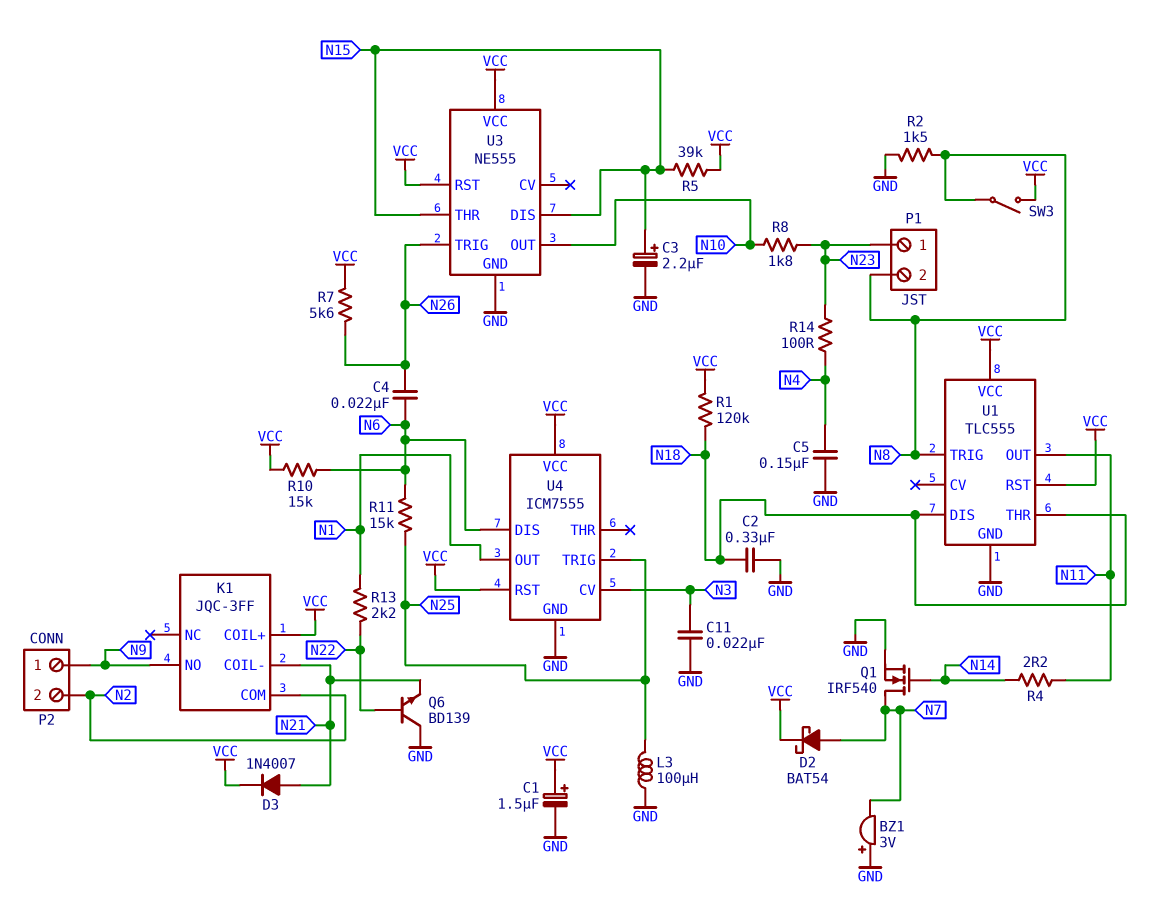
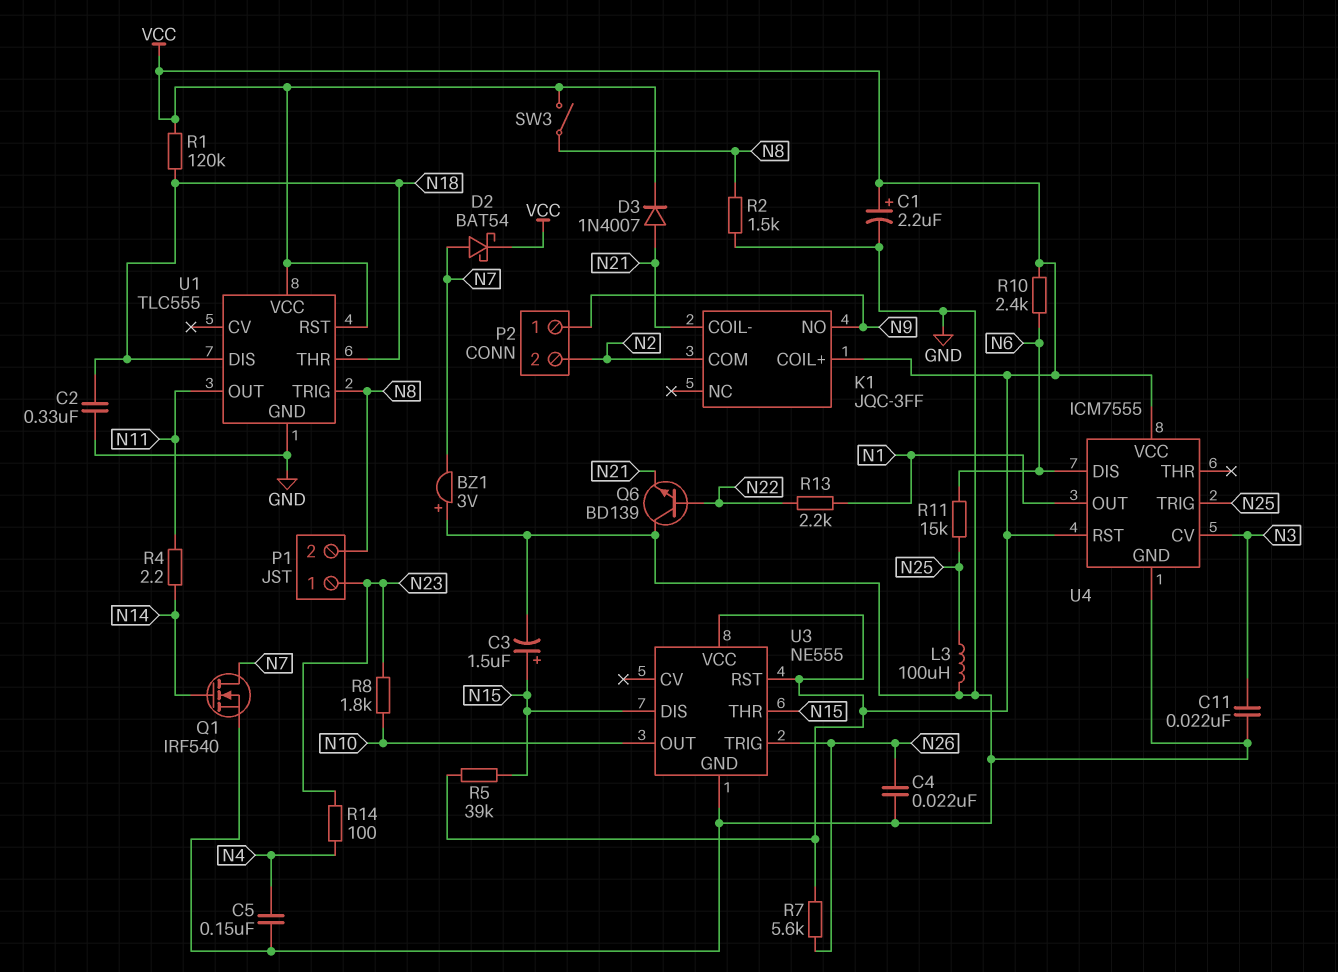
C1: 1.5uF (plus VCC, minus GND) -> 2.2uF (plus VCC, minus GND)
C3: 2.2uF (plus N15, minus GND) -> 1.5uF (plus N15, minus GND)
C4: 22nF (N6, N26) -> 22nF (GND, N26)
R10: 15k (N6, VCC) -> 2.4k (N6, VCC)

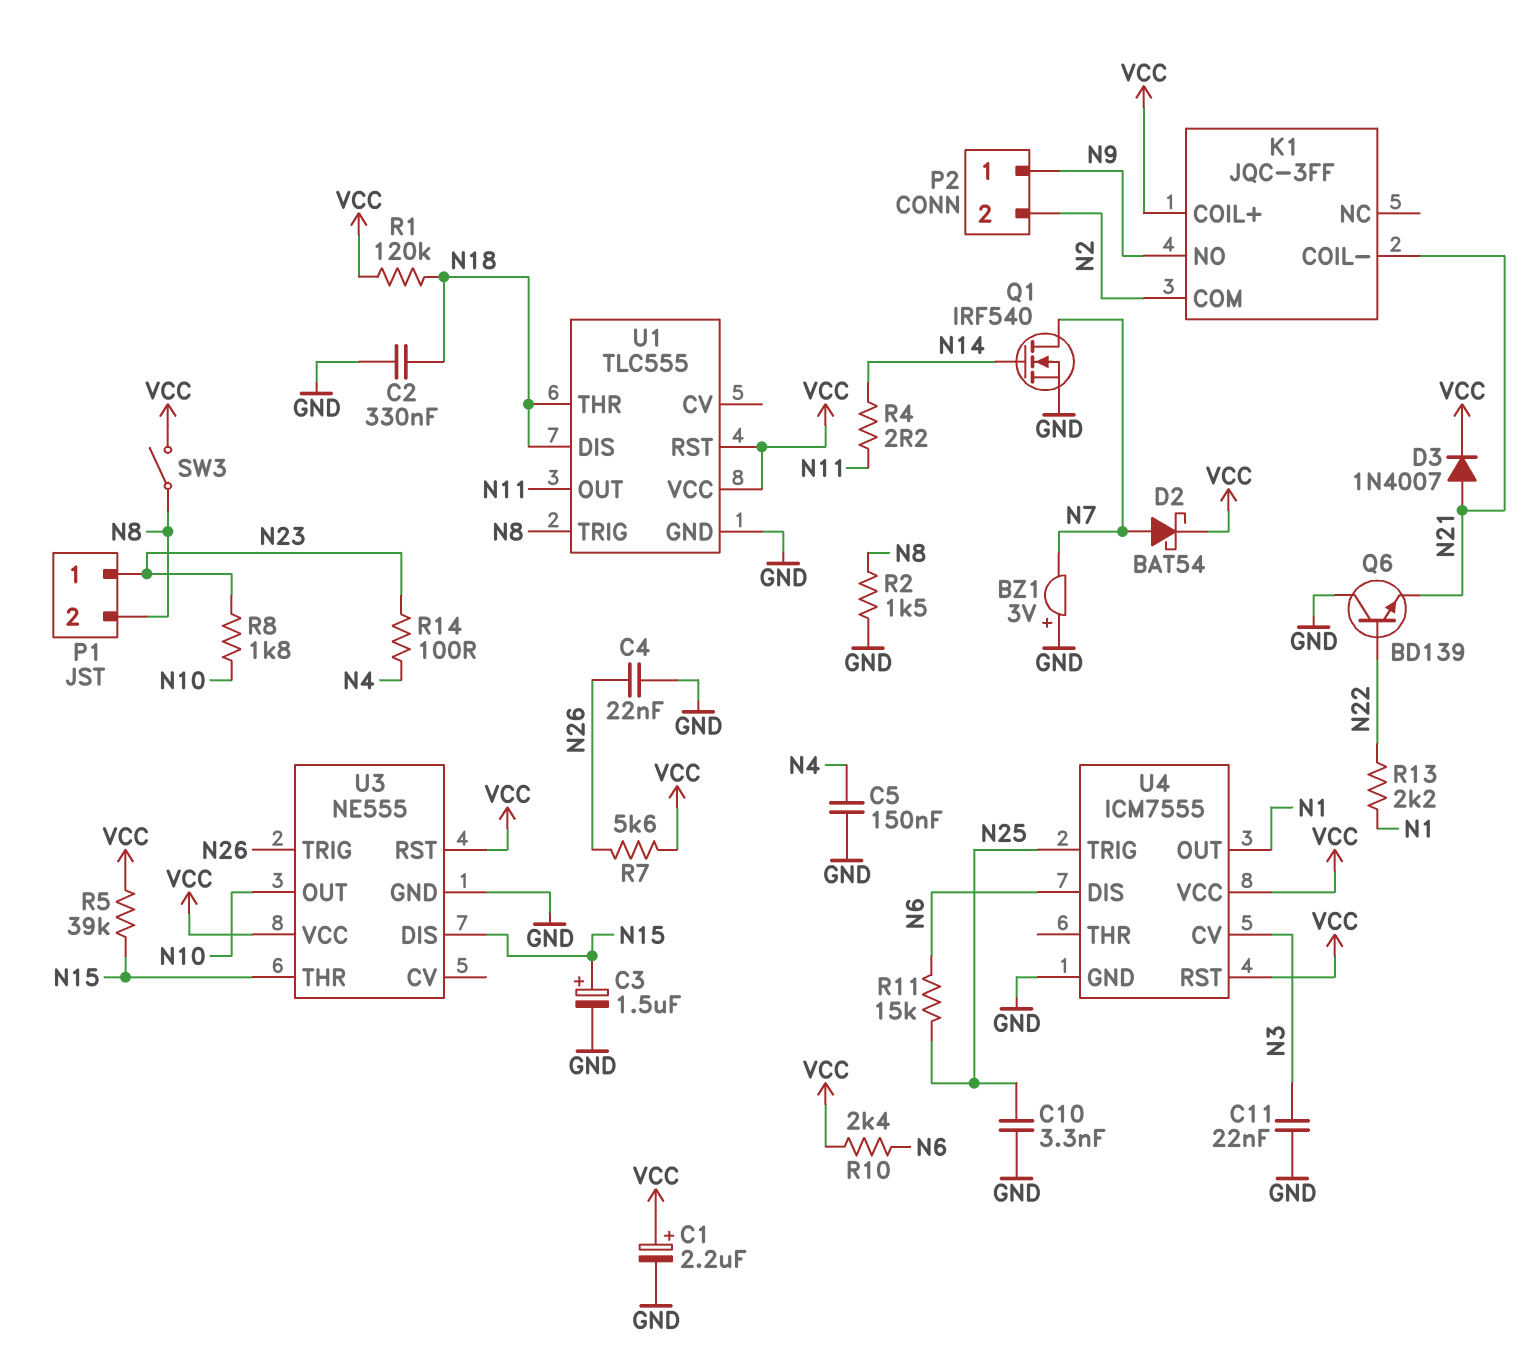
C10: none -> 3.3nF (GND, N25)
L3: 100uH (GND, N25) -> none

